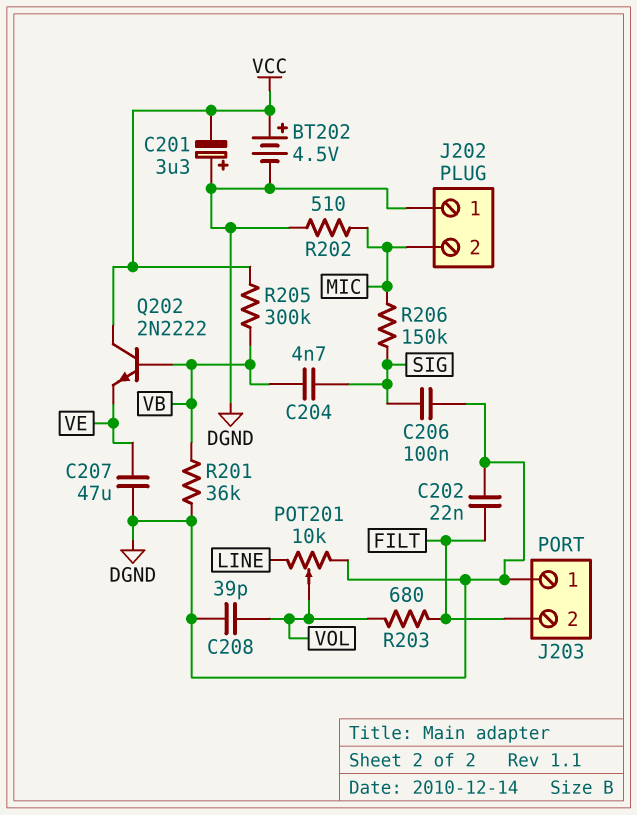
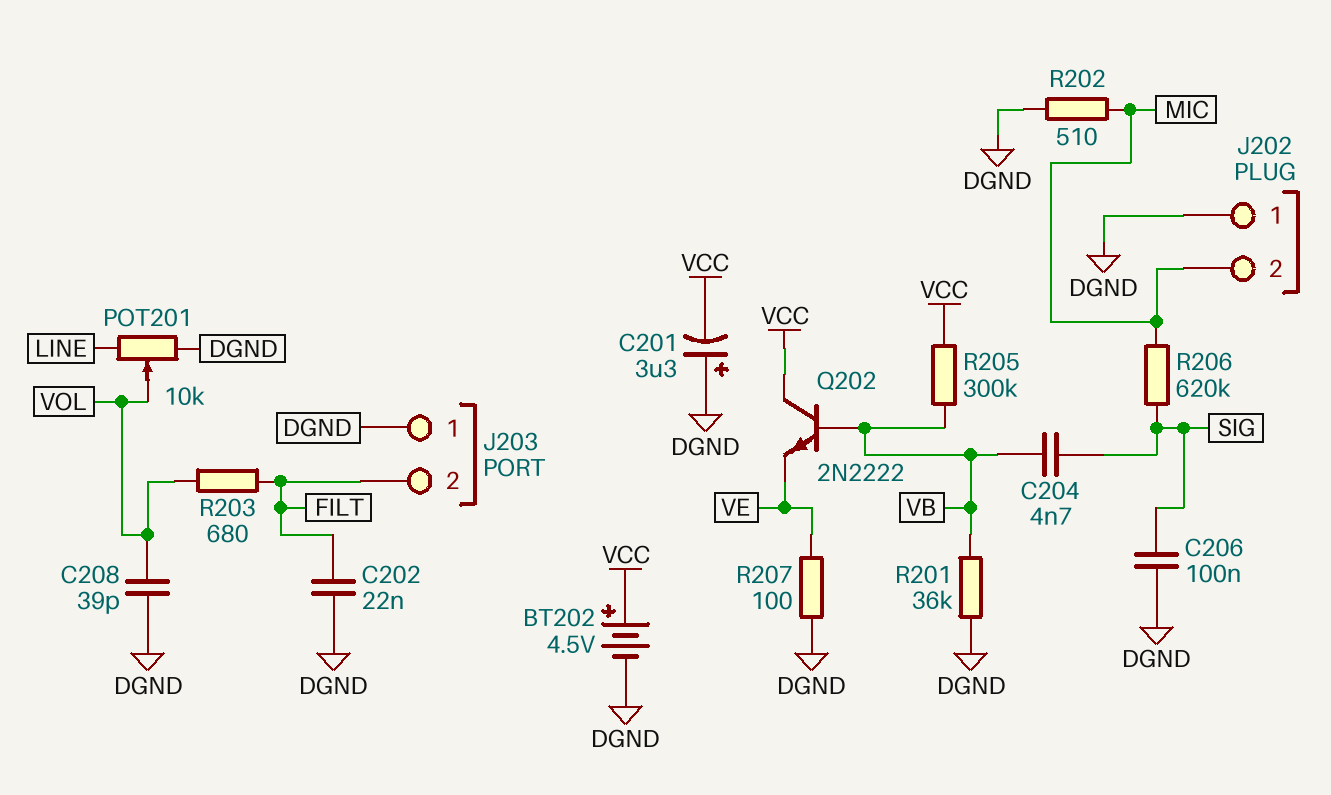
C207: 47uF (DGND, VE) -> none
R206: 150k (MIC, SIG) -> 620k (MIC, SIG)
R207: none -> 100 (DGND, VE)

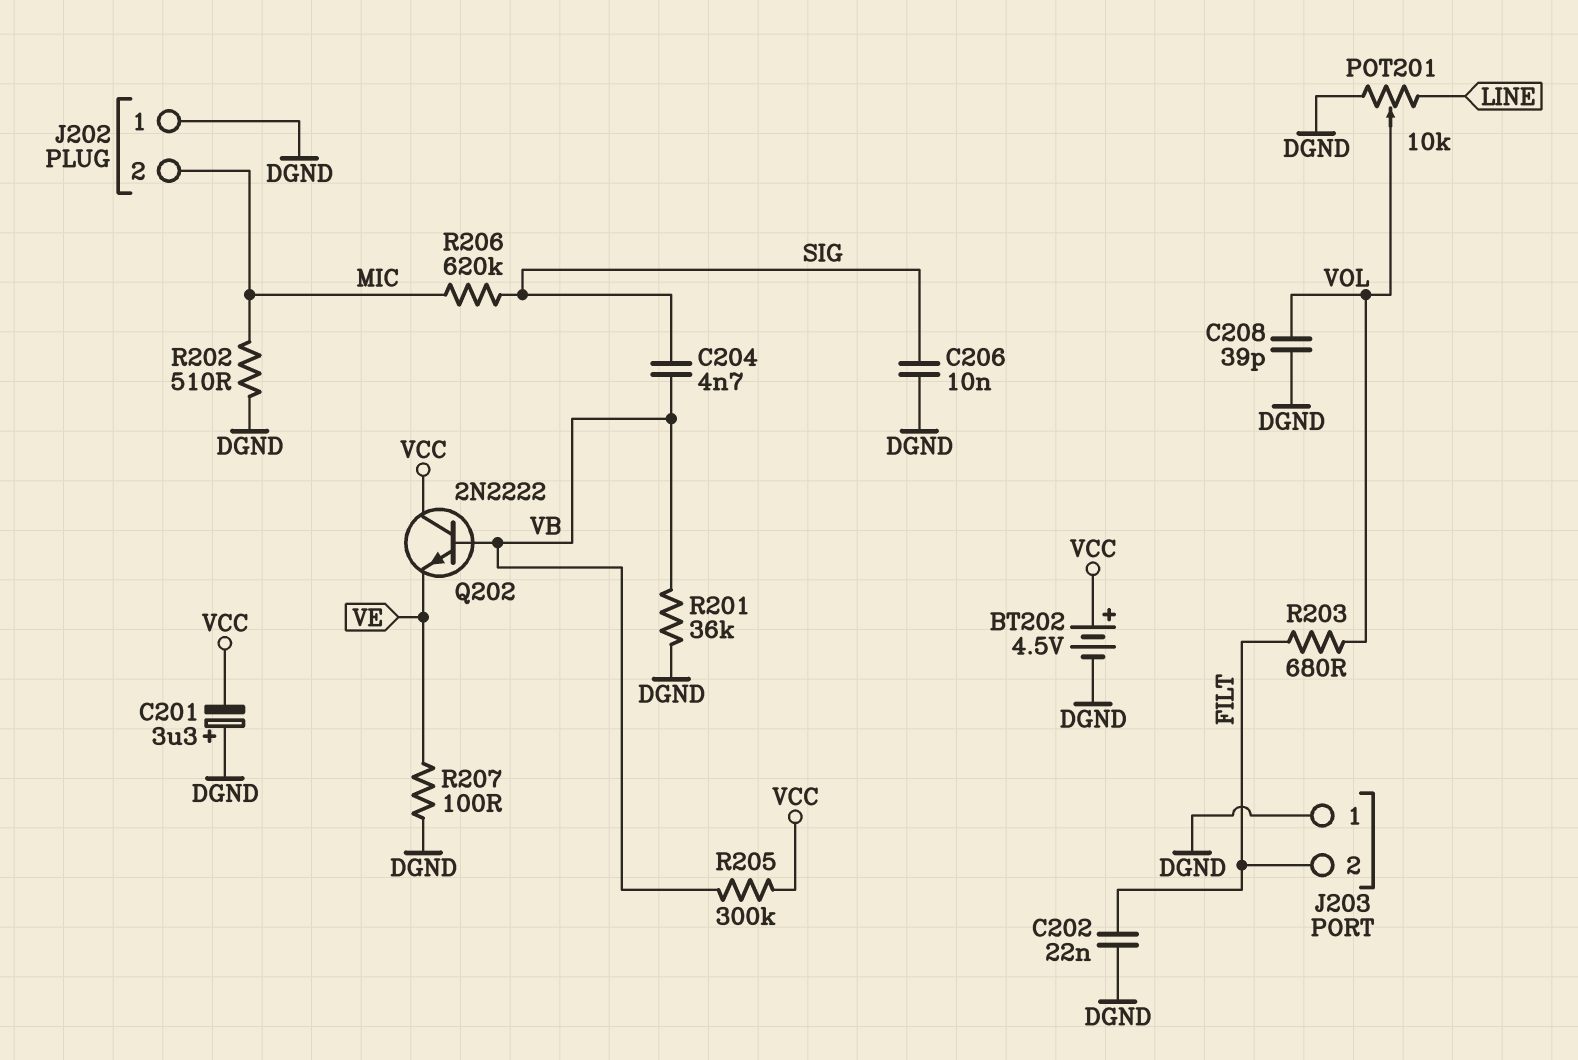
C206: 100nF (DGND, SIG) -> 10nF (DGND, SIG)

